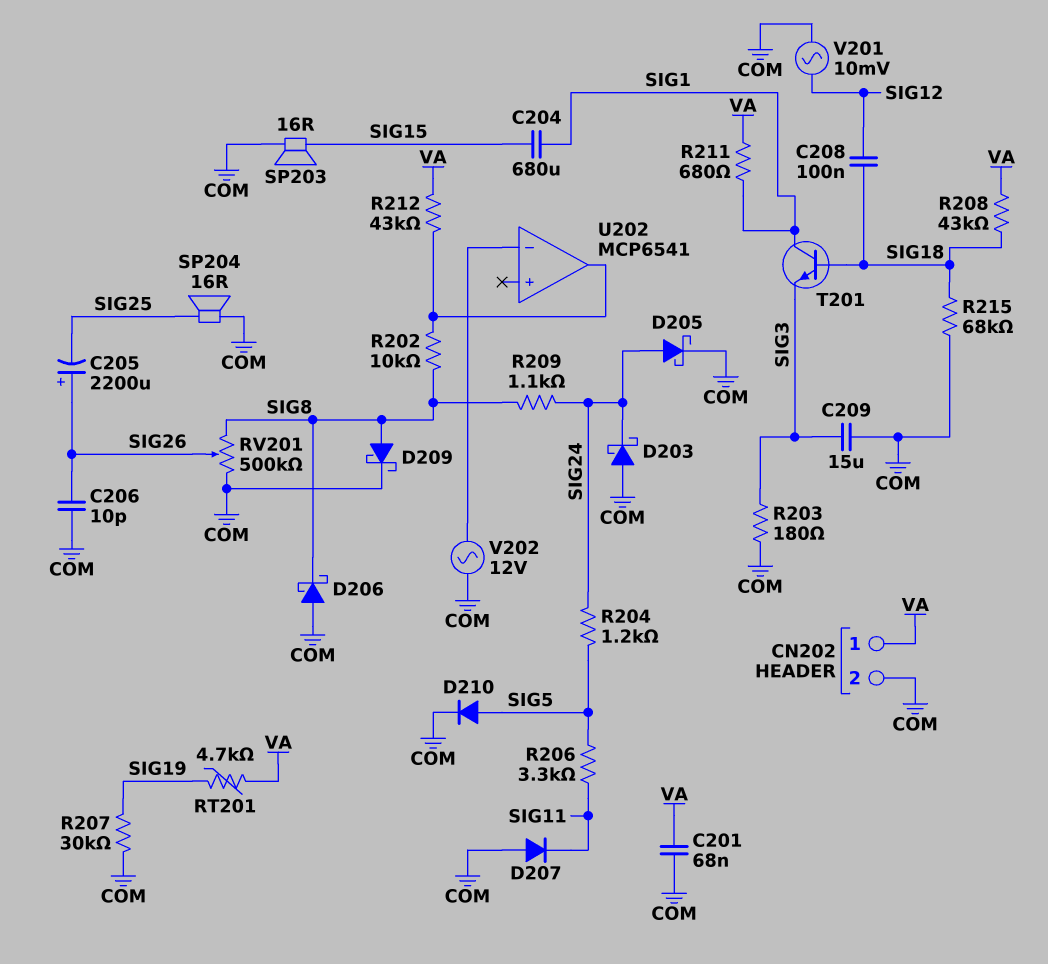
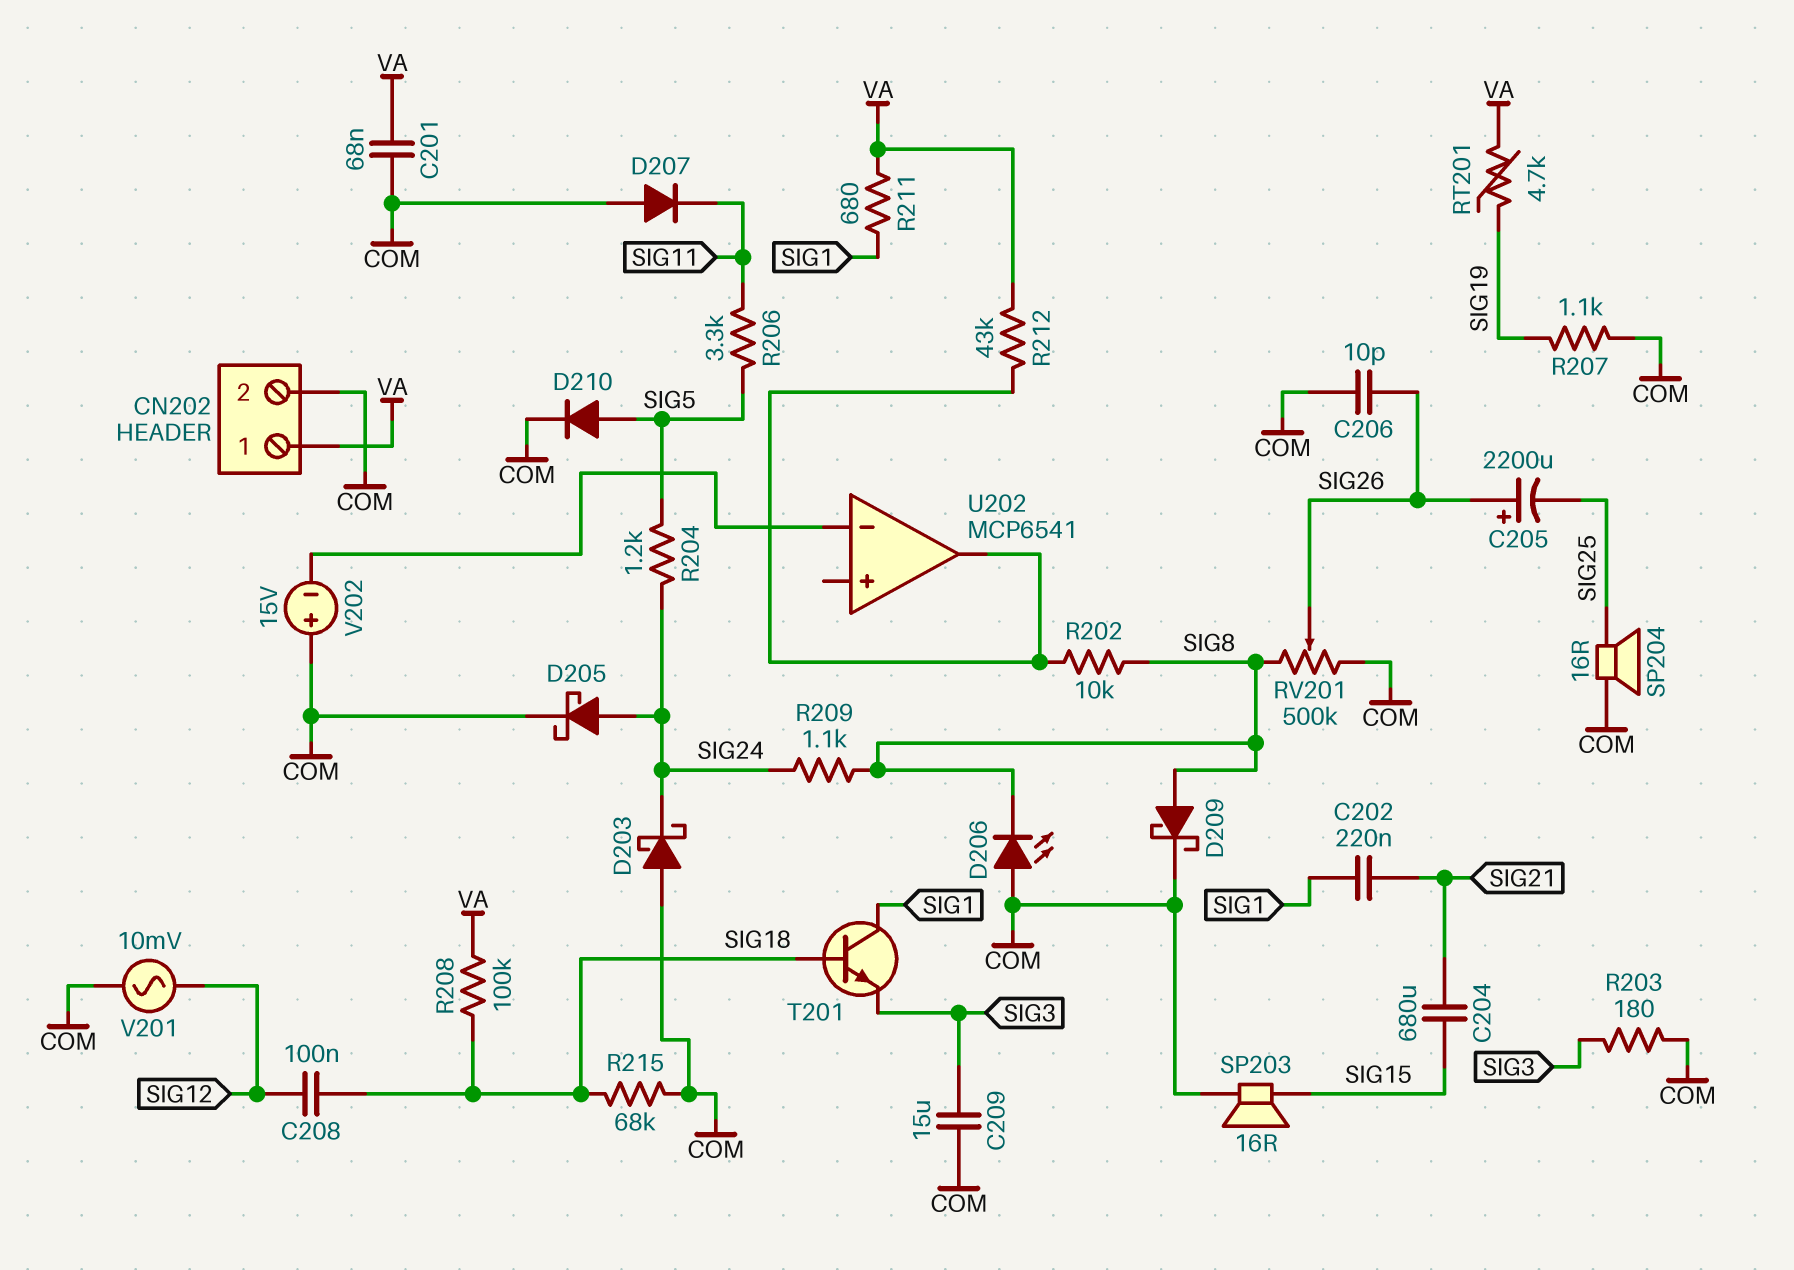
C202: none -> 220nF (SIG1, SIG21)
C204: 680uF (SIG1, SIG15) -> 680uF (SIG15, SIG21)
D206: schottky (A COM, K SIG8) -> LED (A COM, K SIG8)
R207: 30k (COM, SIG19) -> 1.1k (COM, SIG19)
R208: 43k (SIG18, VA) -> 100k (SIG18, VA)
V202: AC 12V (COM, U202/in-) -> 15V (plus COM, minus U202/in-)

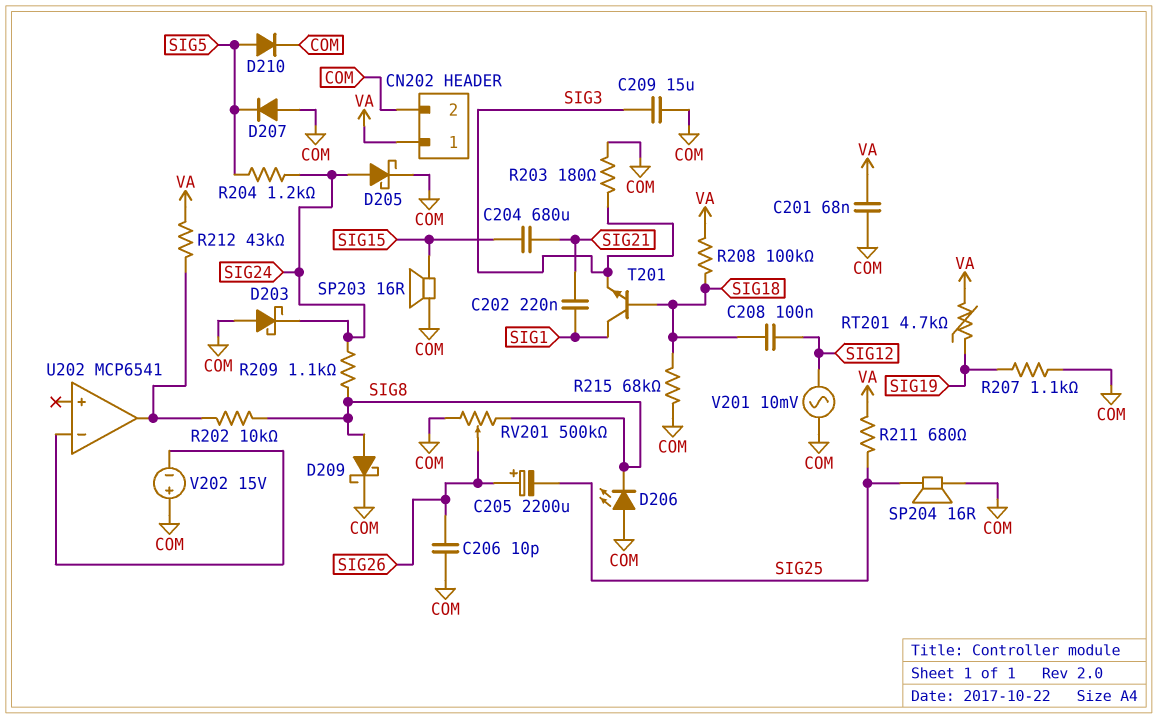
D207: diode (A COM, K SIG11) -> diode (A COM, K SIG5)
R206: 3.3k (SIG5, SIG11) -> none
R211: 680 (SIG1, VA) -> 680 (SIG25, VA)

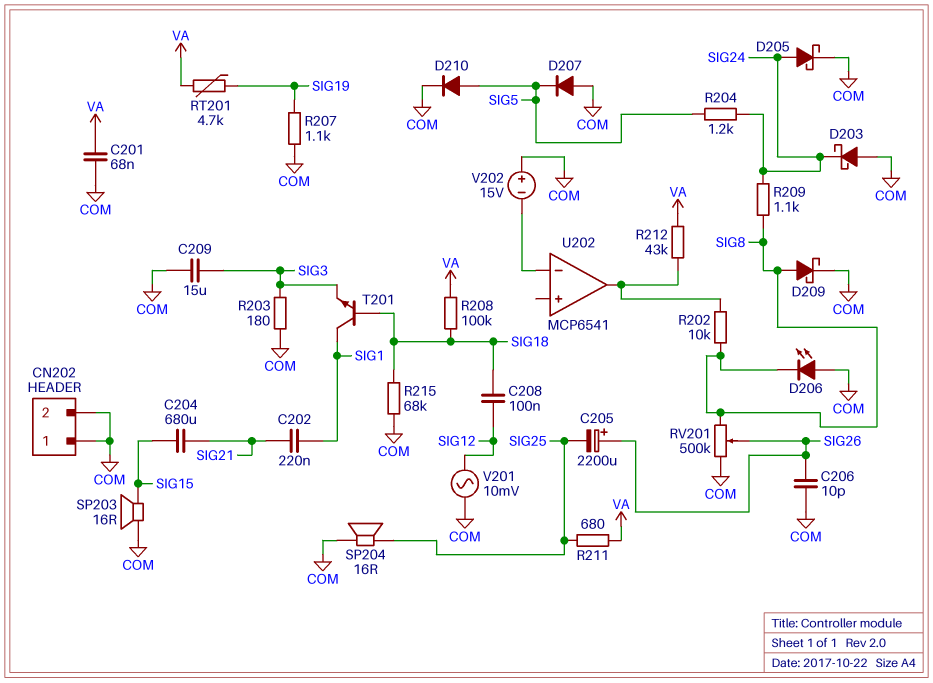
CN202 pin 1: VA -> COM

